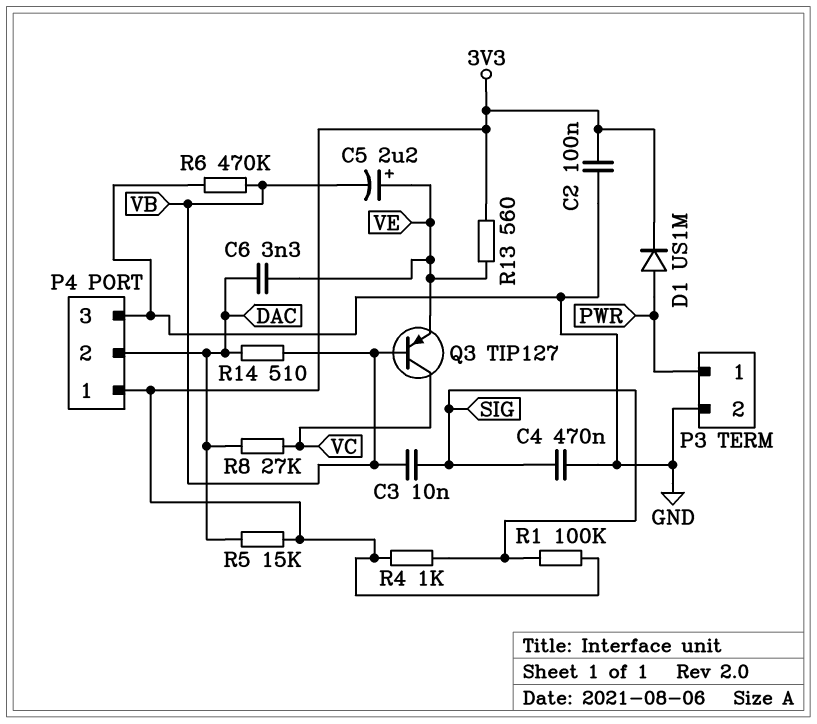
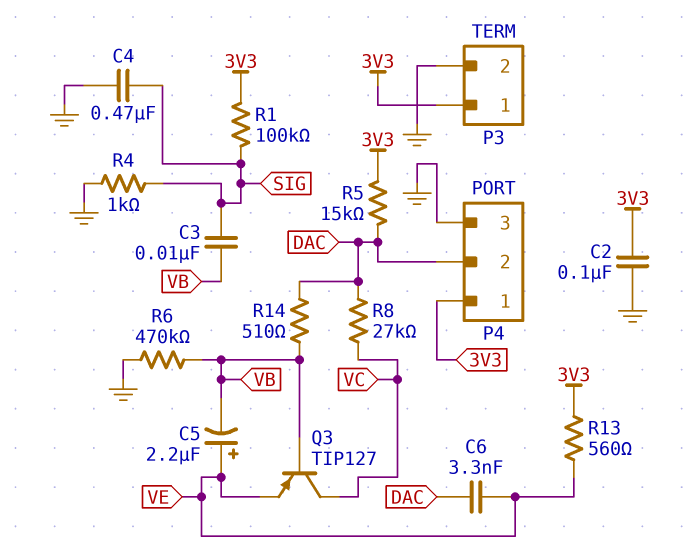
D1: diode US1M (A PWR, K 3V3) -> none
P3 pin 1: PWR -> 3V3
R4: 1k (3V3, SIG) -> 1k (GND, SIG)

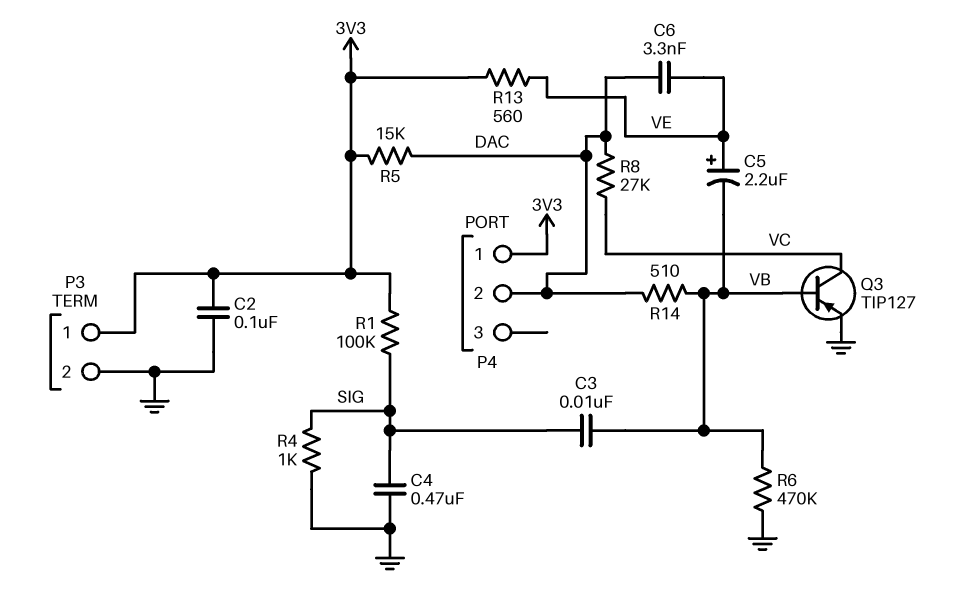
P4 pin 3: GND -> none
Q3: PNP TIP127 (B VB, C VC, E VE) -> PNP TIP127 (B VB, C VC, E GND)

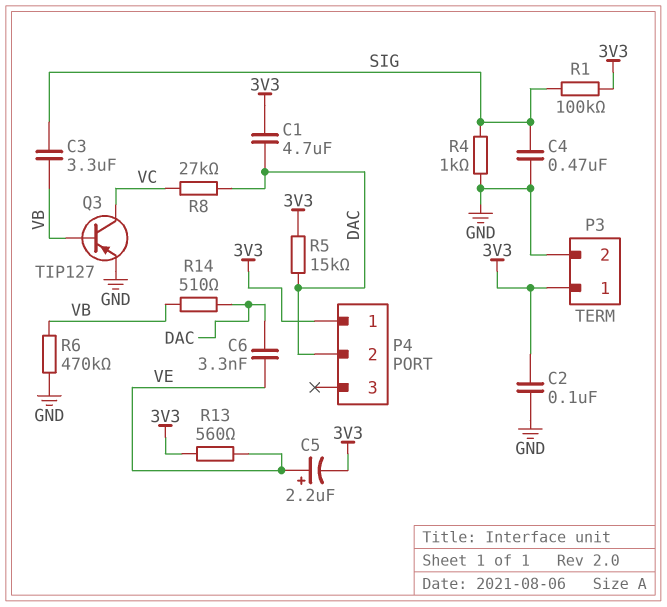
C1: none -> 4.7uF (3V3, DAC)
C3: 10nF (SIG, VB) -> 3.3uF (SIG, VB)
C5: 2.2uF (plus VE, minus VB) -> 2.2uF (plus VE, minus 3V3)

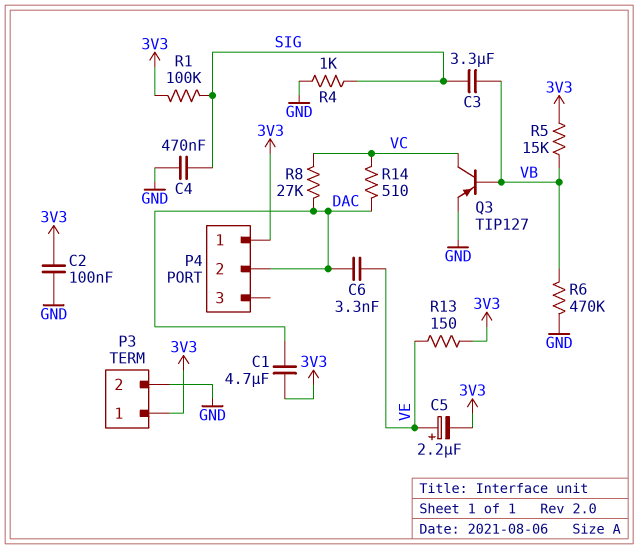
R5: 15k (3V3, DAC) -> 15k (3V3, VB)
R13: 560 (3V3, VE) -> 150 (3V3, VE)
R14: 510 (DAC, VB) -> 510 (DAC, VC)

